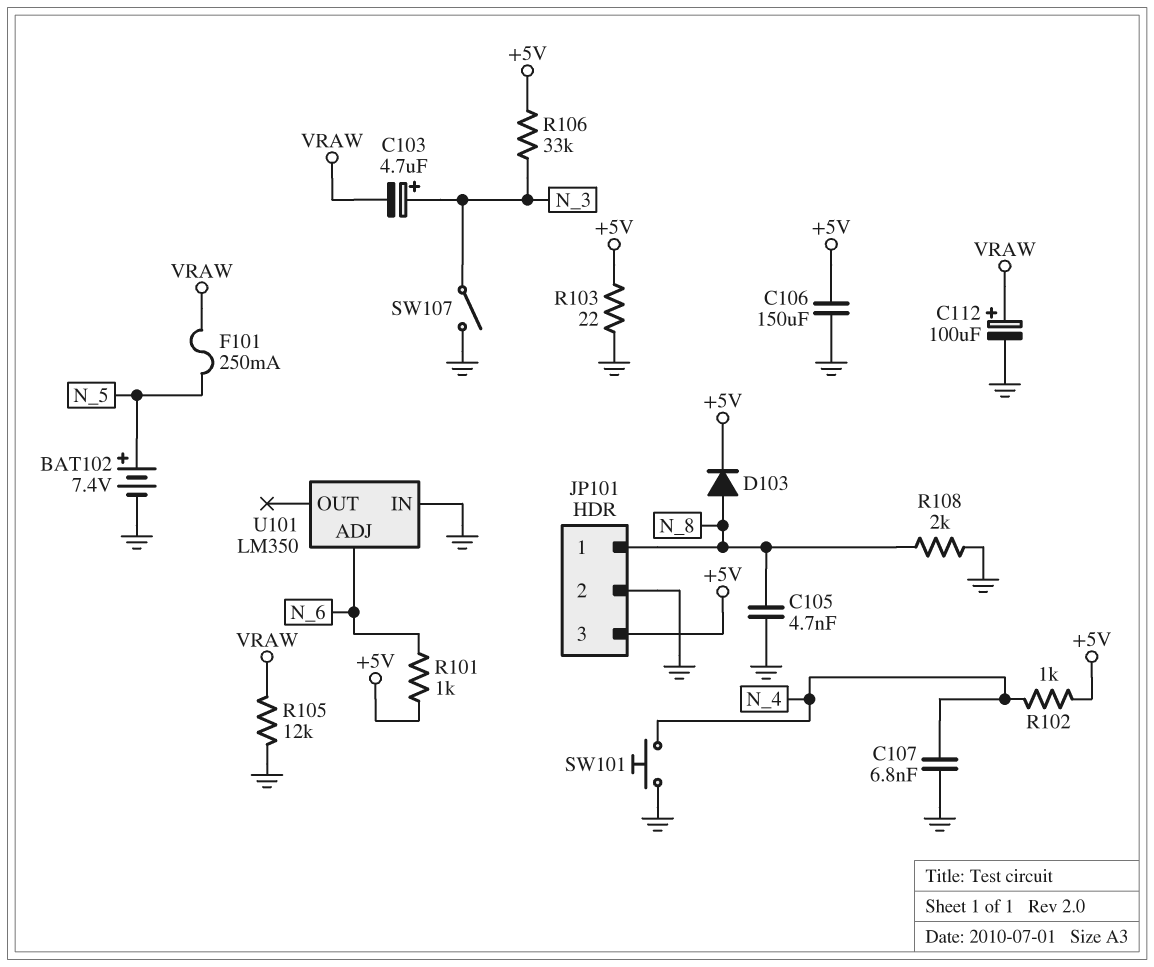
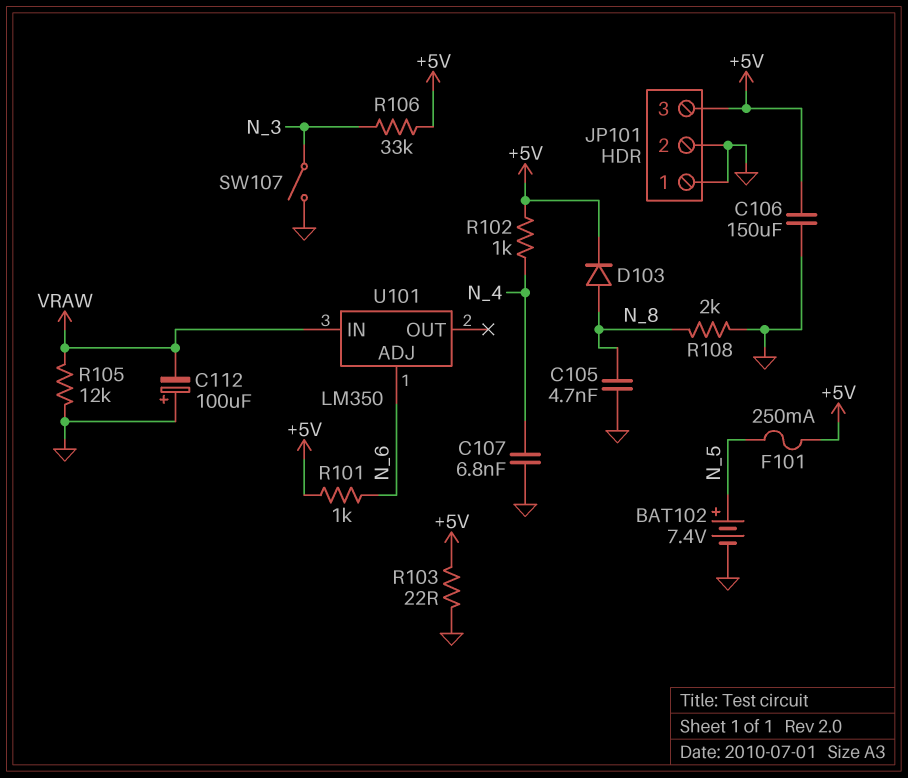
C103: 4.7uF (plus N_3, minus VRAW) -> none
C112: 100uF (plus VRAW, minus GND) -> 100uF (plus GND, minus VRAW)
F101: 250mA (N_5, VRAW) -> 250mA (+5V, N_5)
JP101 pin 1: N_8 -> GND
SW101: button (GND, N_4) -> none
U101 pin IN: GND -> VRAW

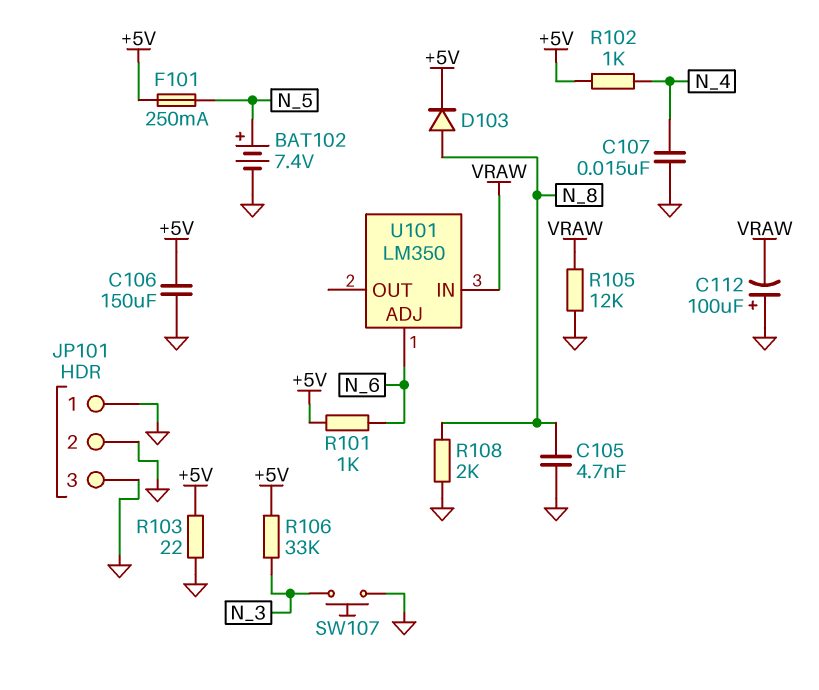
C107: 6.8nF (GND, N_4) -> 15nF (GND, N_4)
JP101 pin 3: +5V -> GND
SW107: switch (GND, N_3) -> button (GND, N_3)

